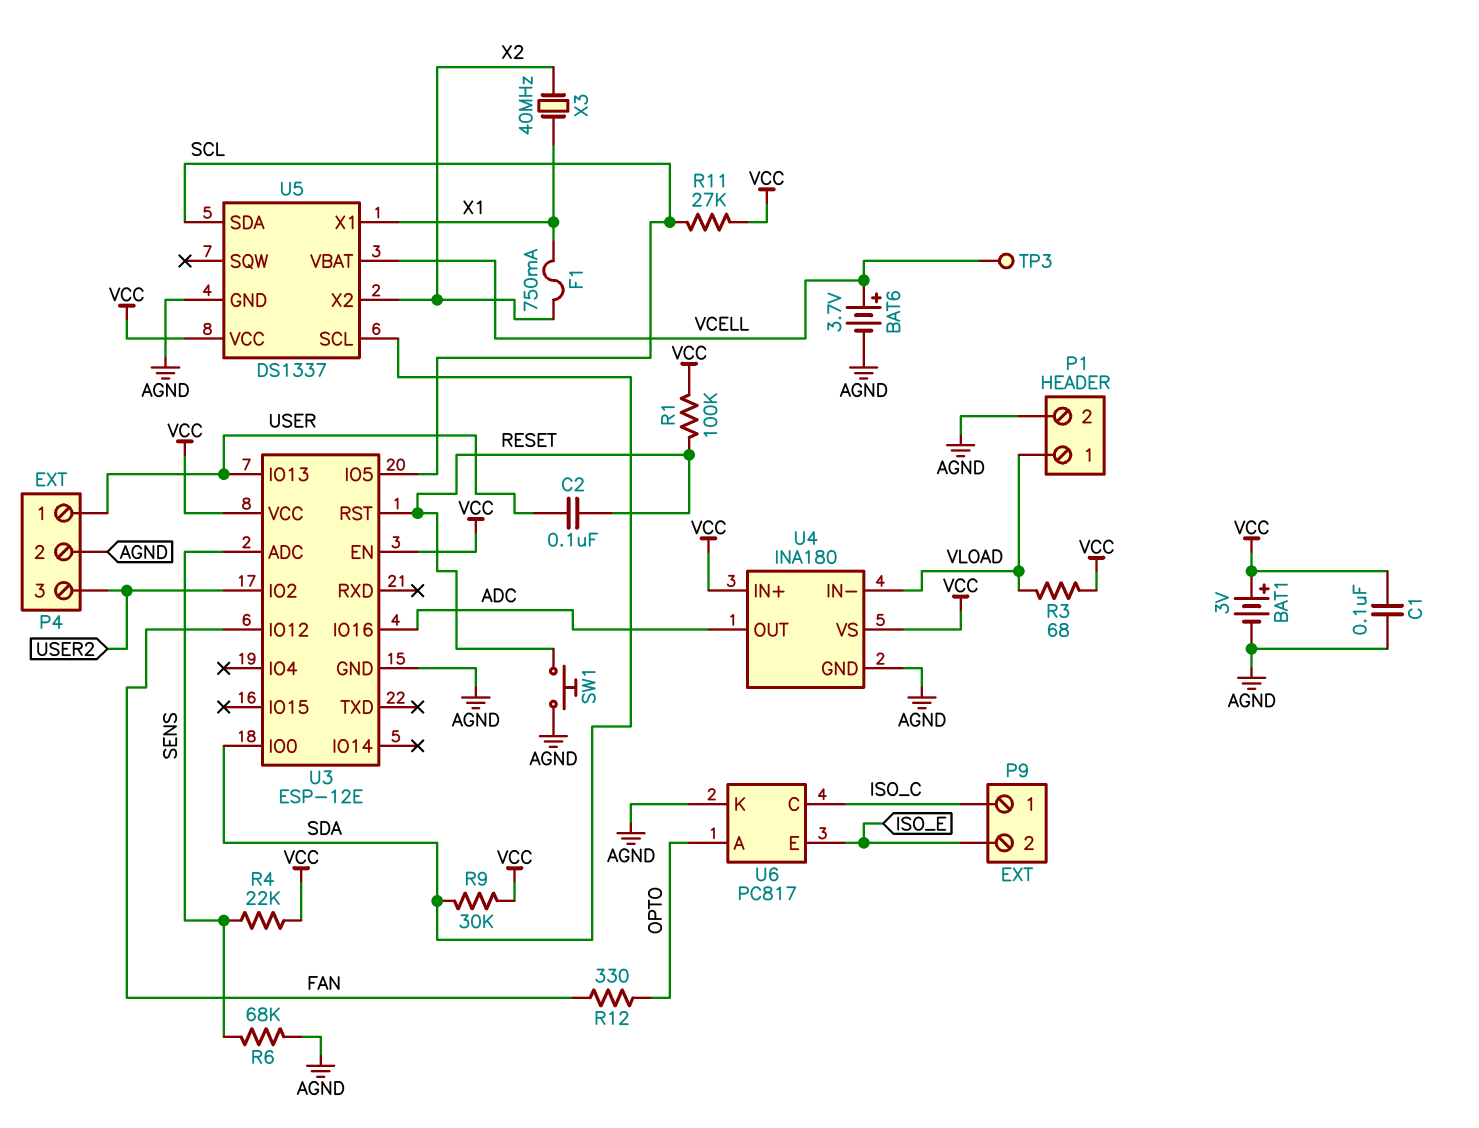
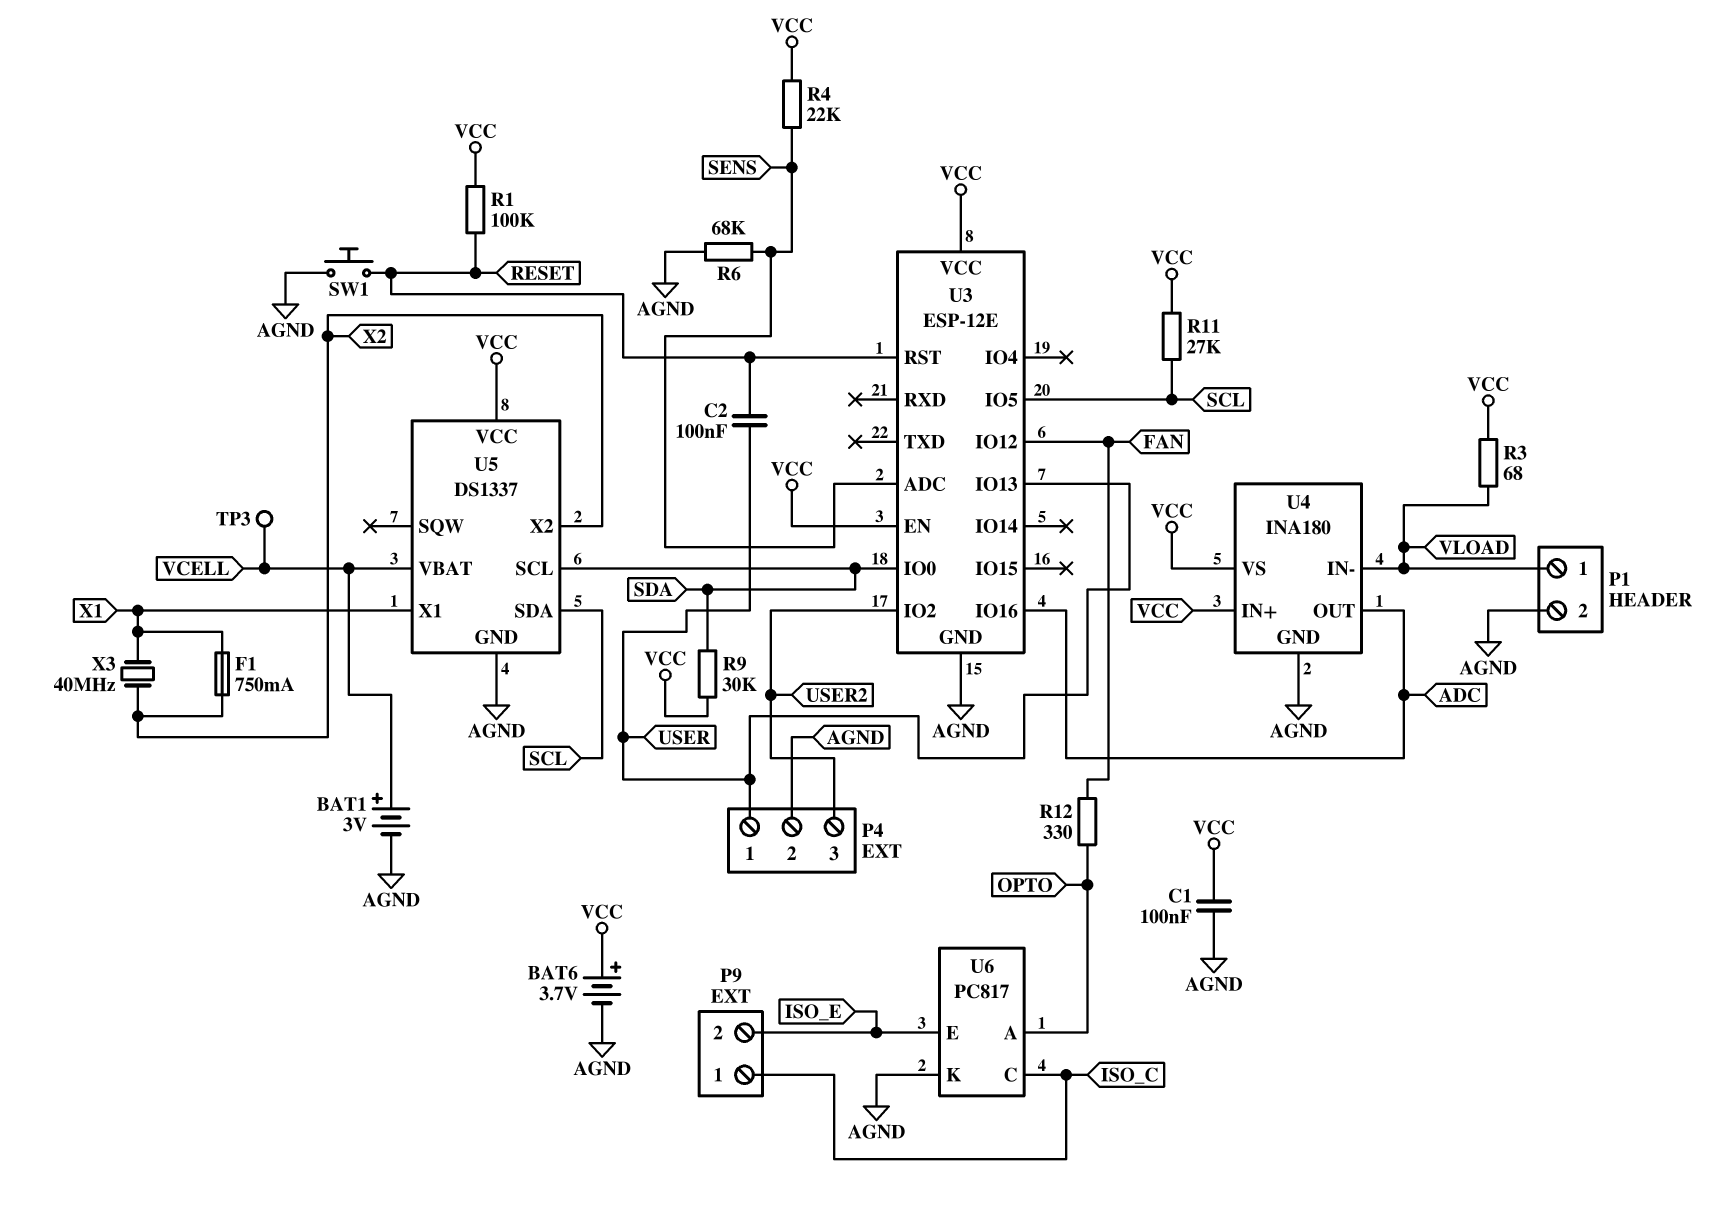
BAT1: 3V (plus VCC, minus AGND) -> 3V (plus VCELL, minus AGND)
BAT6: 3.7V (plus VCELL, minus AGND) -> 3.7V (plus VCC, minus AGND)

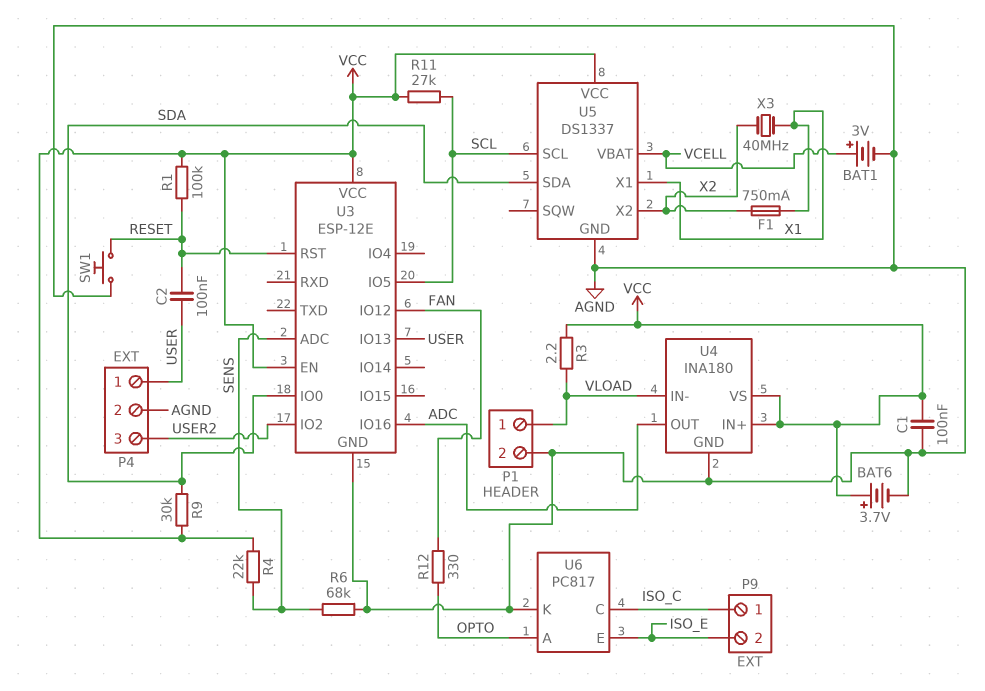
R3: 68 (VCC, VLOAD) -> 2.2 (VCC, VLOAD)
TP3: test point (VCELL) -> none
U5 pin SCL: SDA -> SCL
U5 pin SDA: SCL -> SDA

